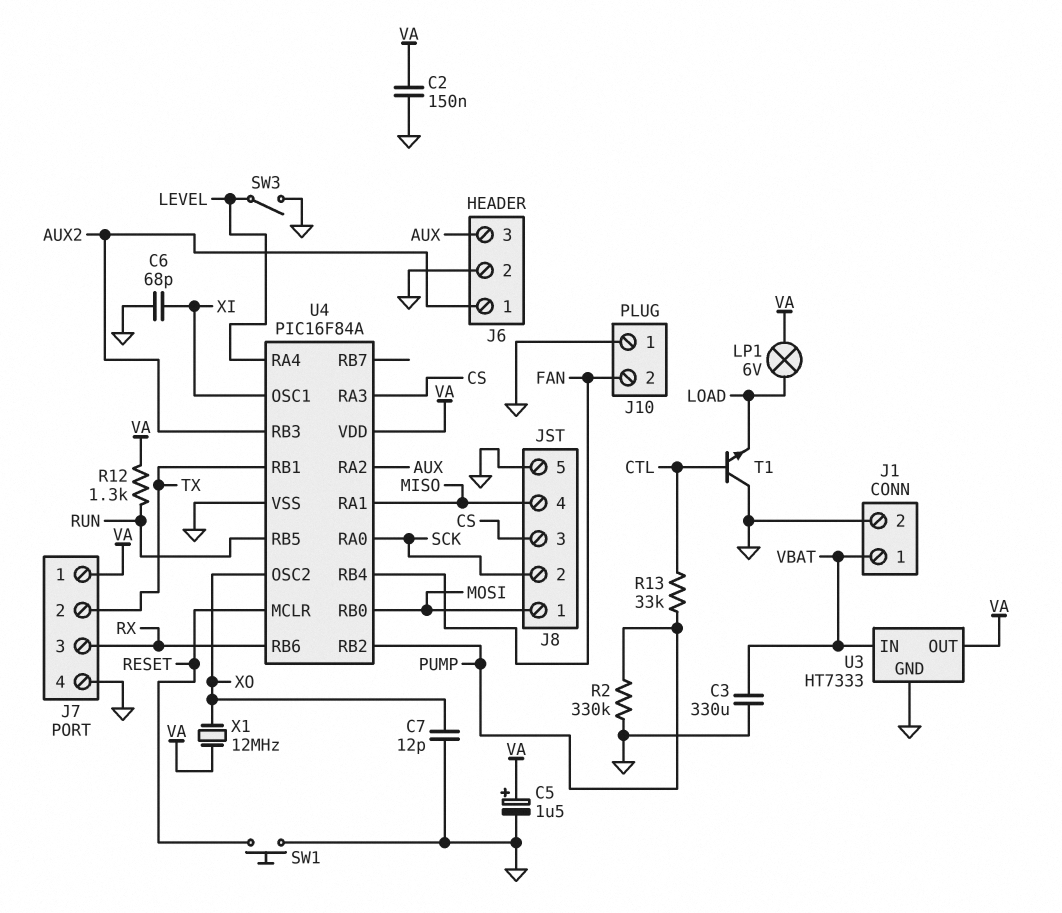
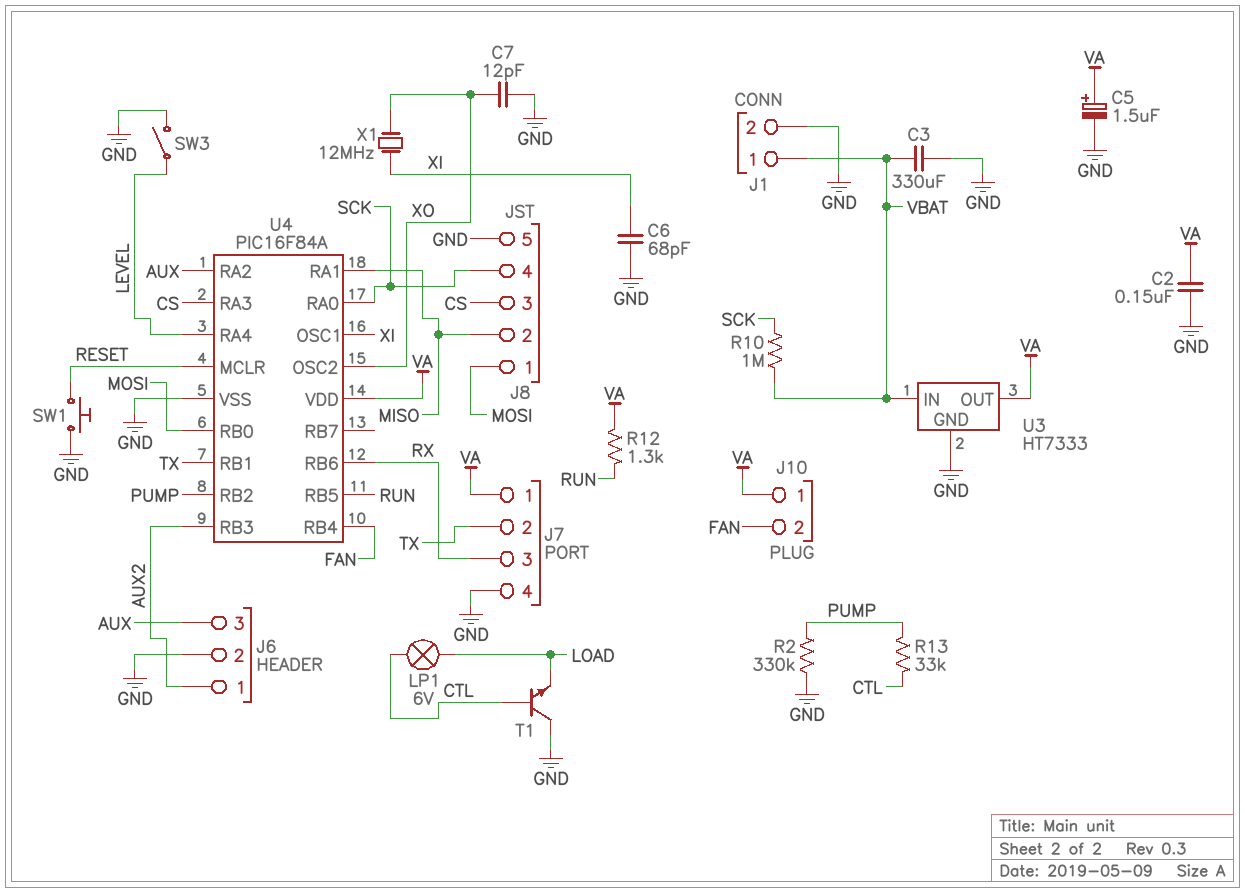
J8 pin 2: SCK -> MISO
J8 pin 4: MISO -> SCK
J10 pin 1: GND -> VA
LP1: lamp 6V (LOAD, VA) -> lamp 6V (CTL, LOAD)
R10: none -> 1M (SCK, VBAT)
X1: 12MHz (VA, XO) -> 12MHz (XI, XO)

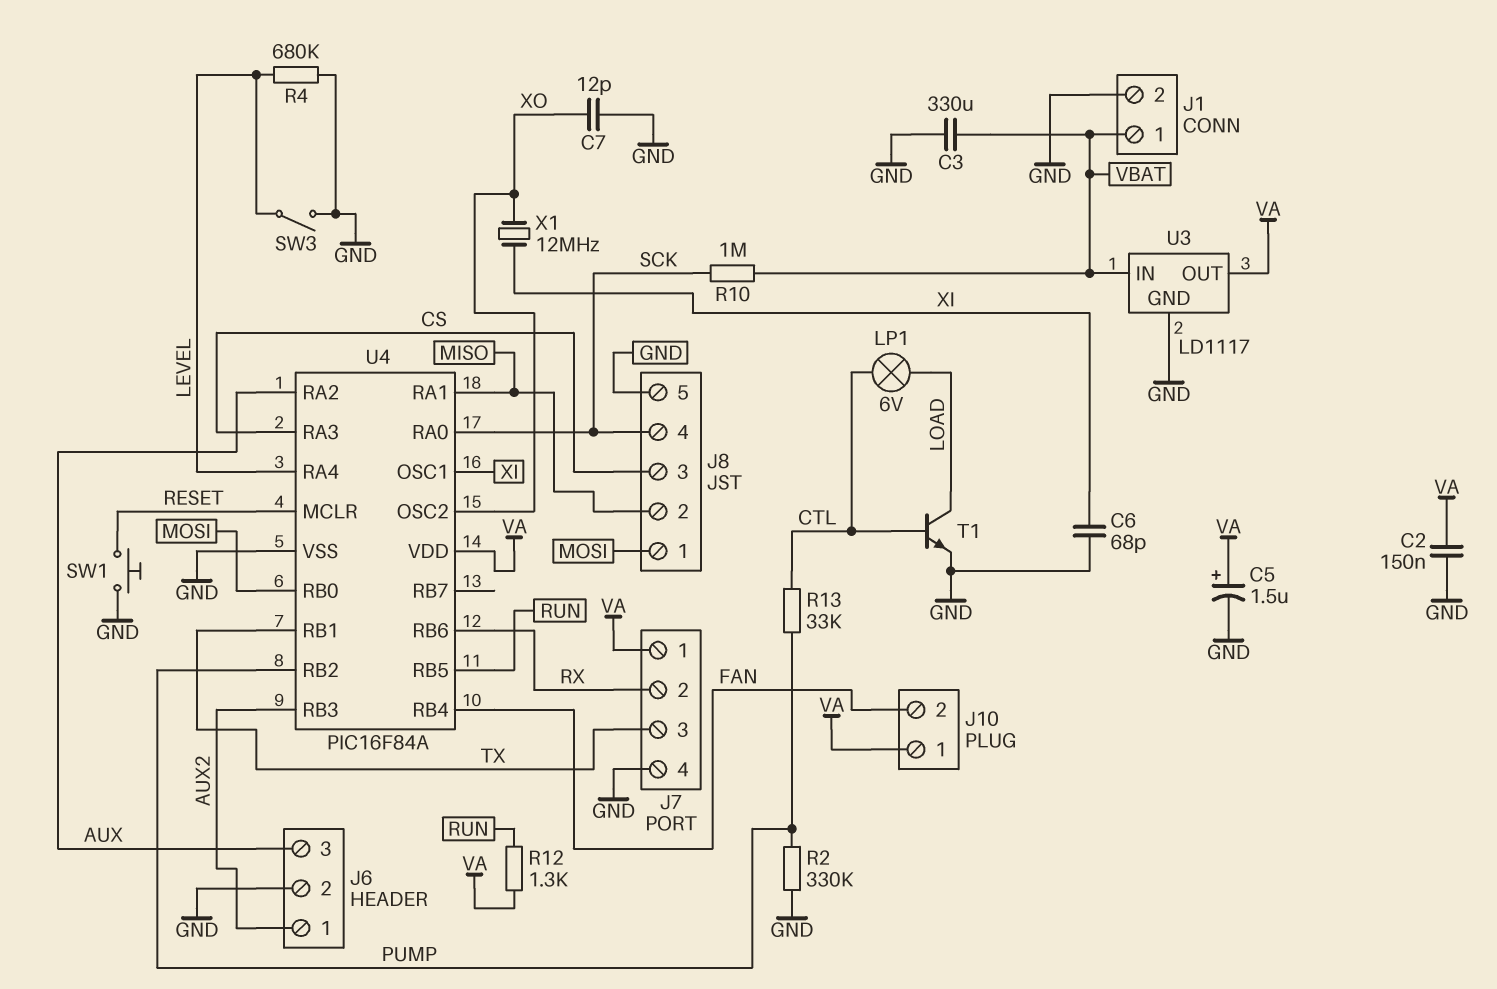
J7 pin 2: TX -> RX
J7 pin 3: RX -> TX
R4: none -> 680k (GND, LEVEL)
T1: NPN (B CTL, C GND, E LOAD) -> NPN (B CTL, C LOAD, E GND)
U3: HT7333 -> LD1117

